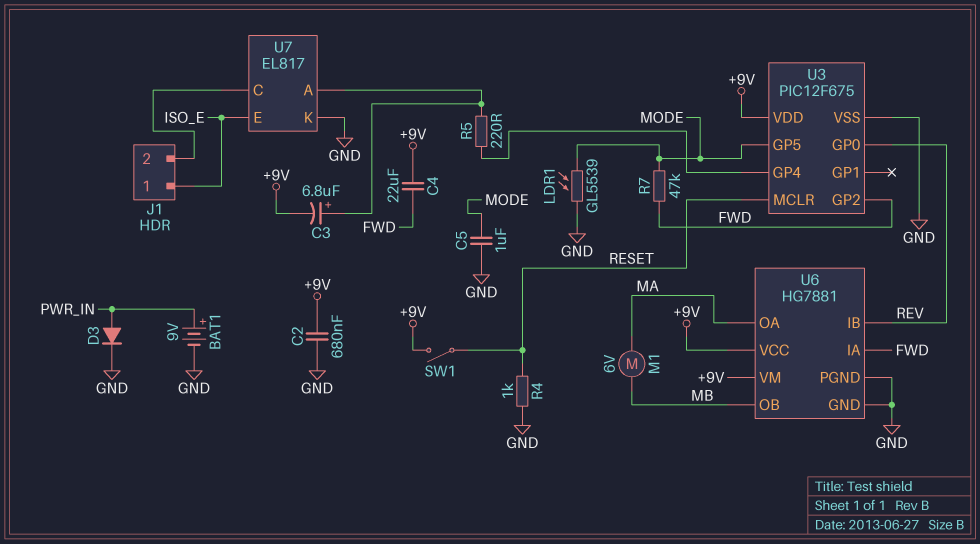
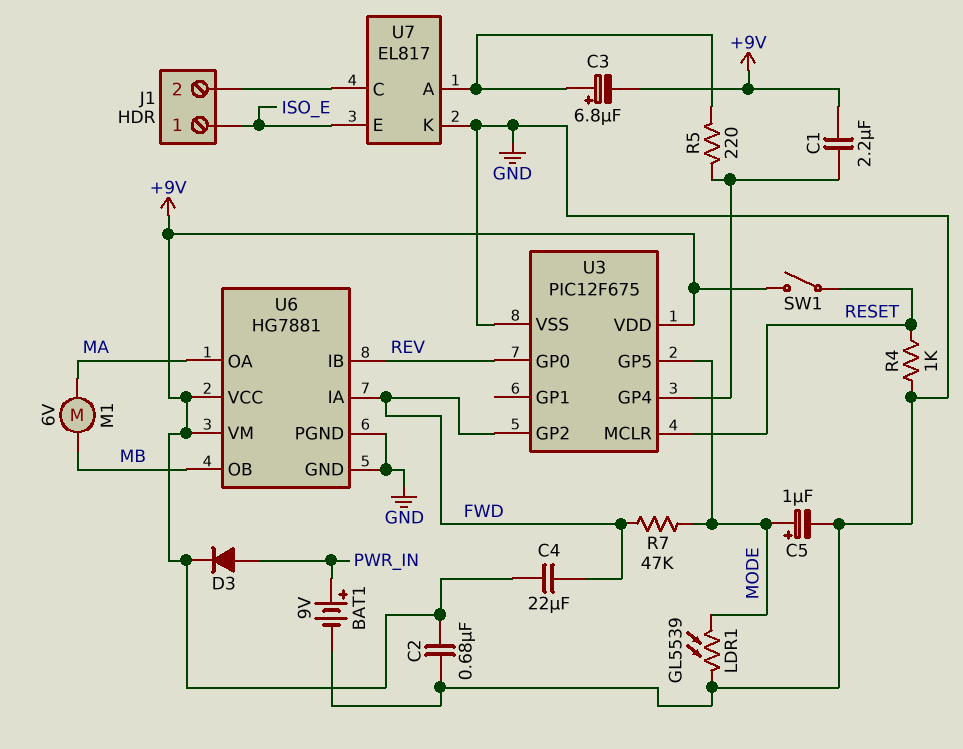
C1: none -> 2.2uF (+9V, U3/GP4)
C5: 1uF (GND, MODE) -> 1uF (plus MODE, minus GND)
D3: diode (A PWR_IN, K GND) -> diode (A PWR_IN, K +9V)

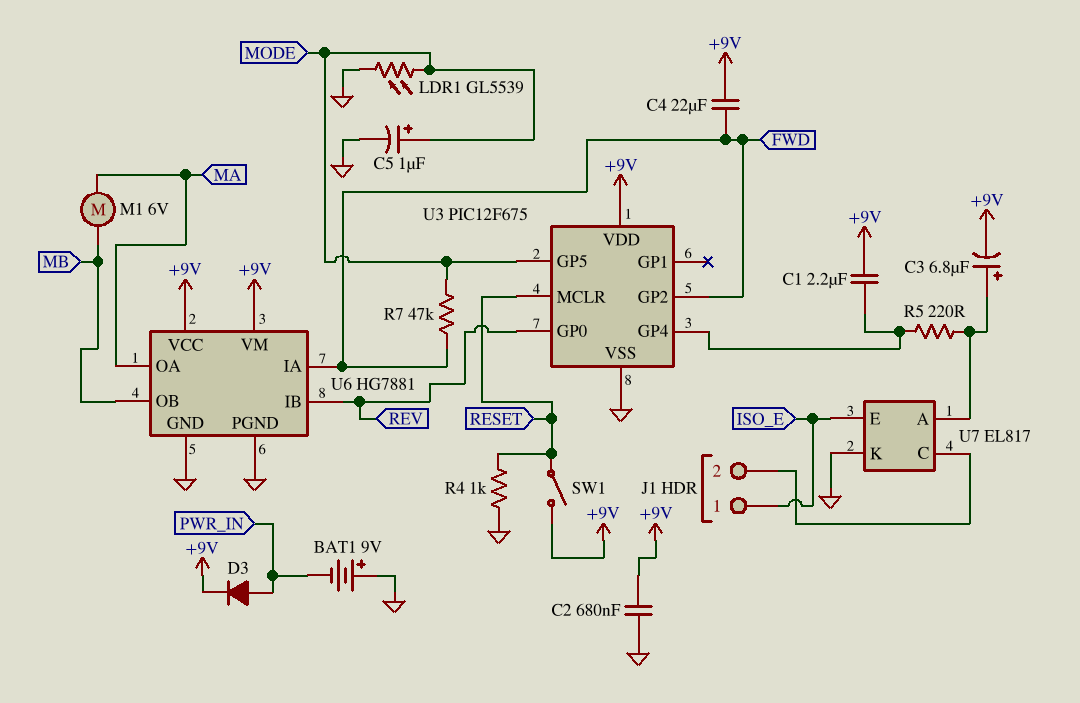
BAT1: 9V (plus PWR_IN, minus GND) -> 9V (plus GND, minus PWR_IN)

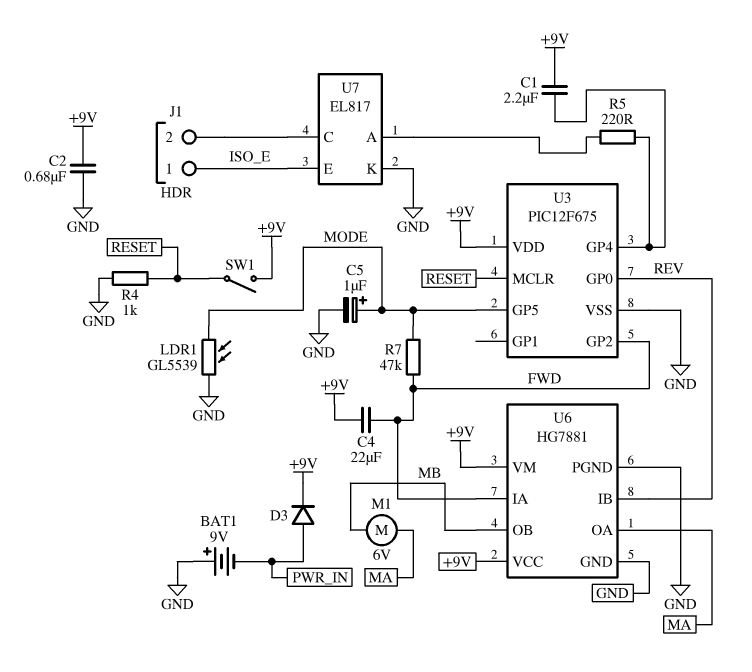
C3: 6.8uF (plus U7/A, minus +9V) -> none

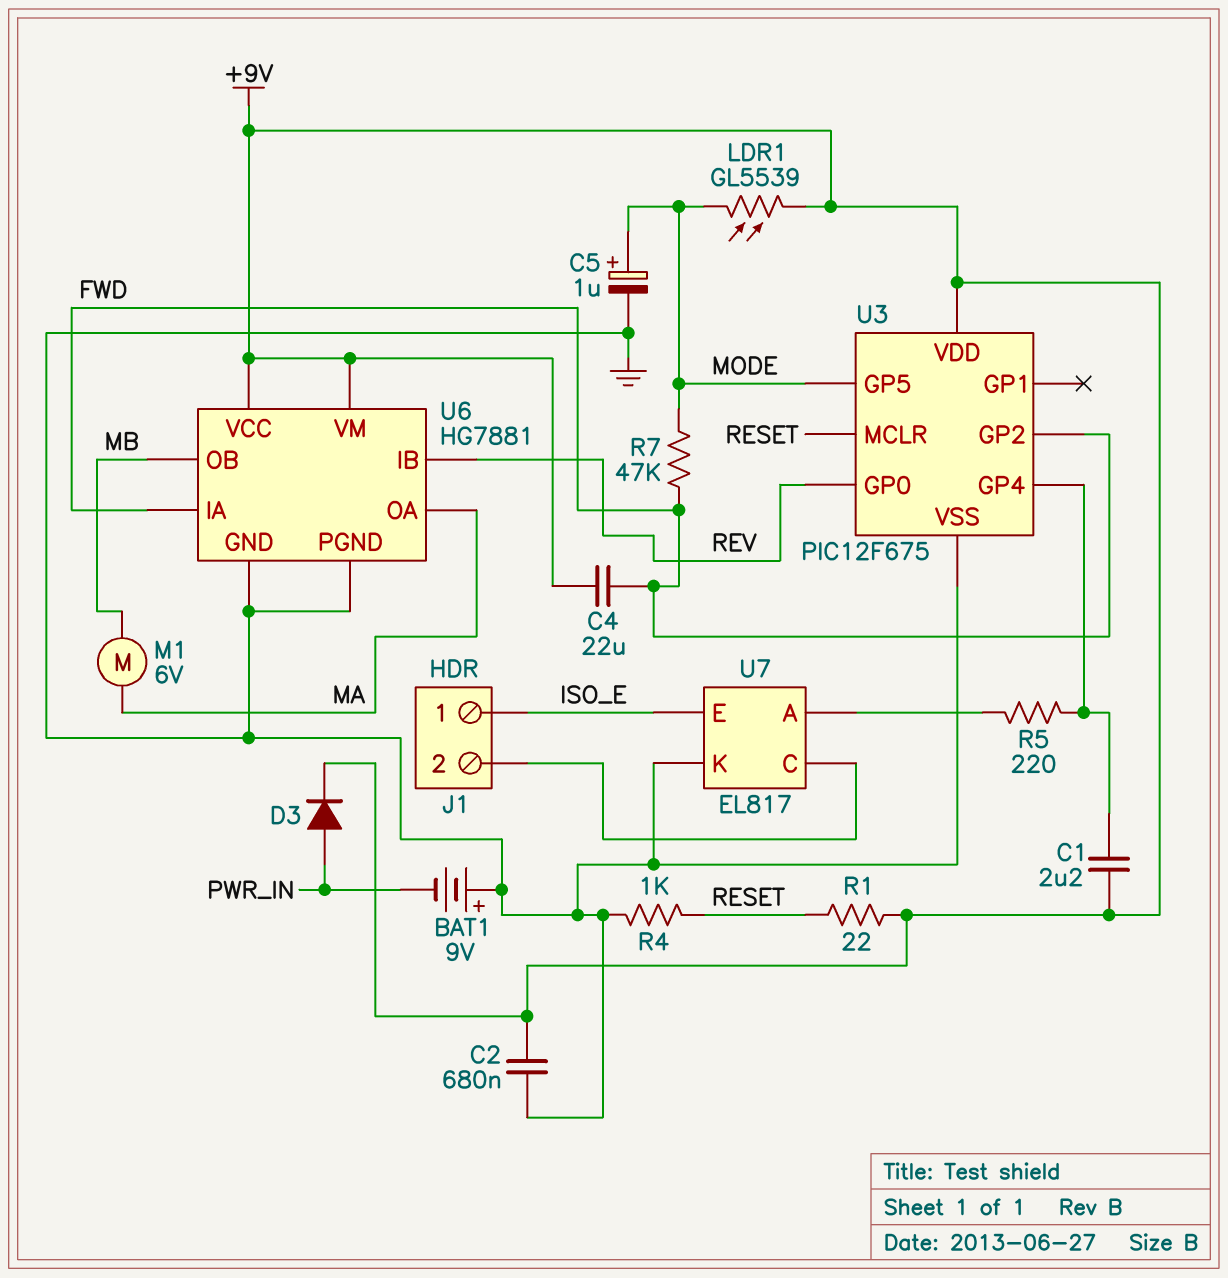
LDR1: GL5539 (GND, MODE) -> GL5539 (+9V, MODE)
R1: none -> 22 (+9V, RESET)
SW1: switch (+9V, RESET) -> none

